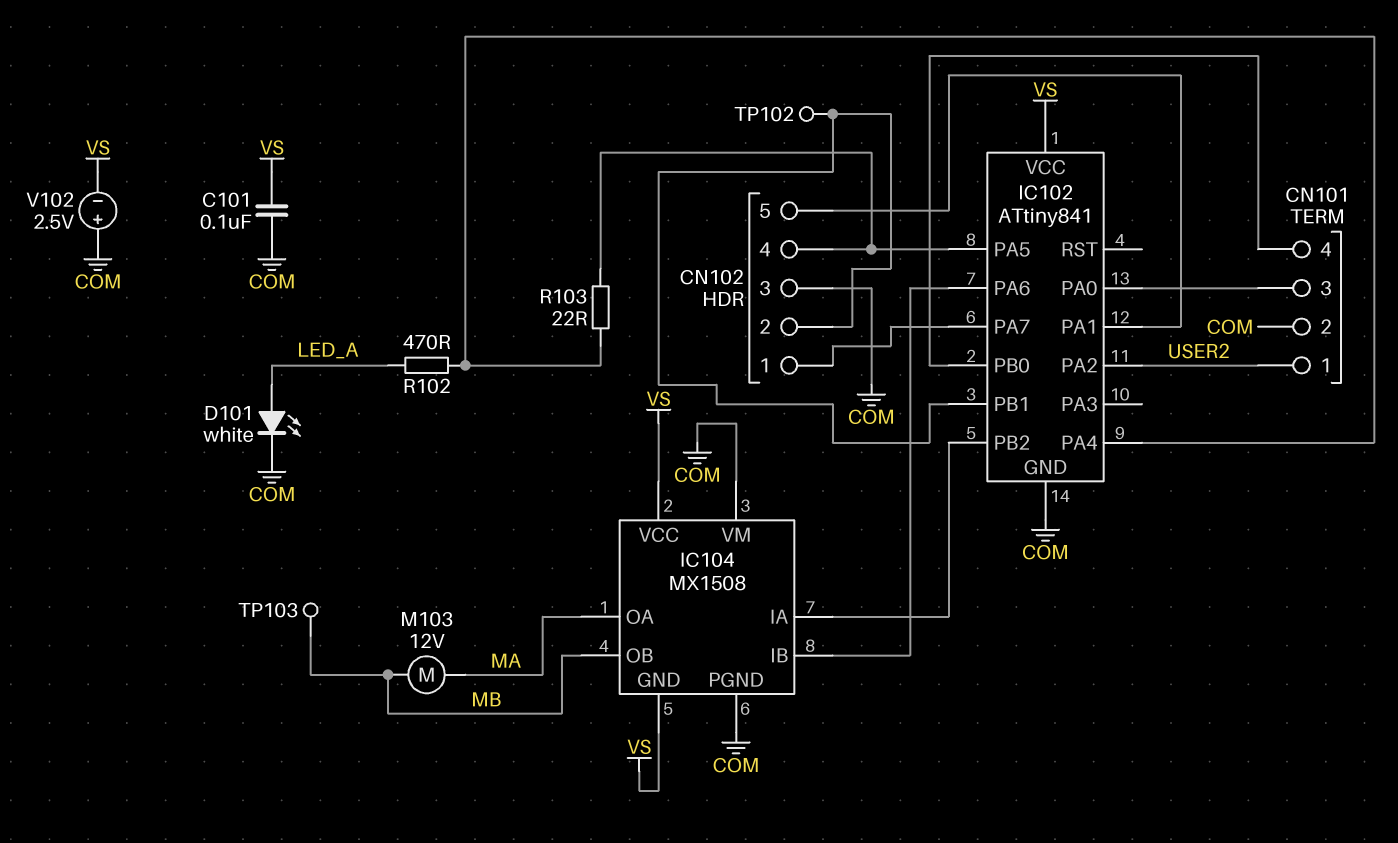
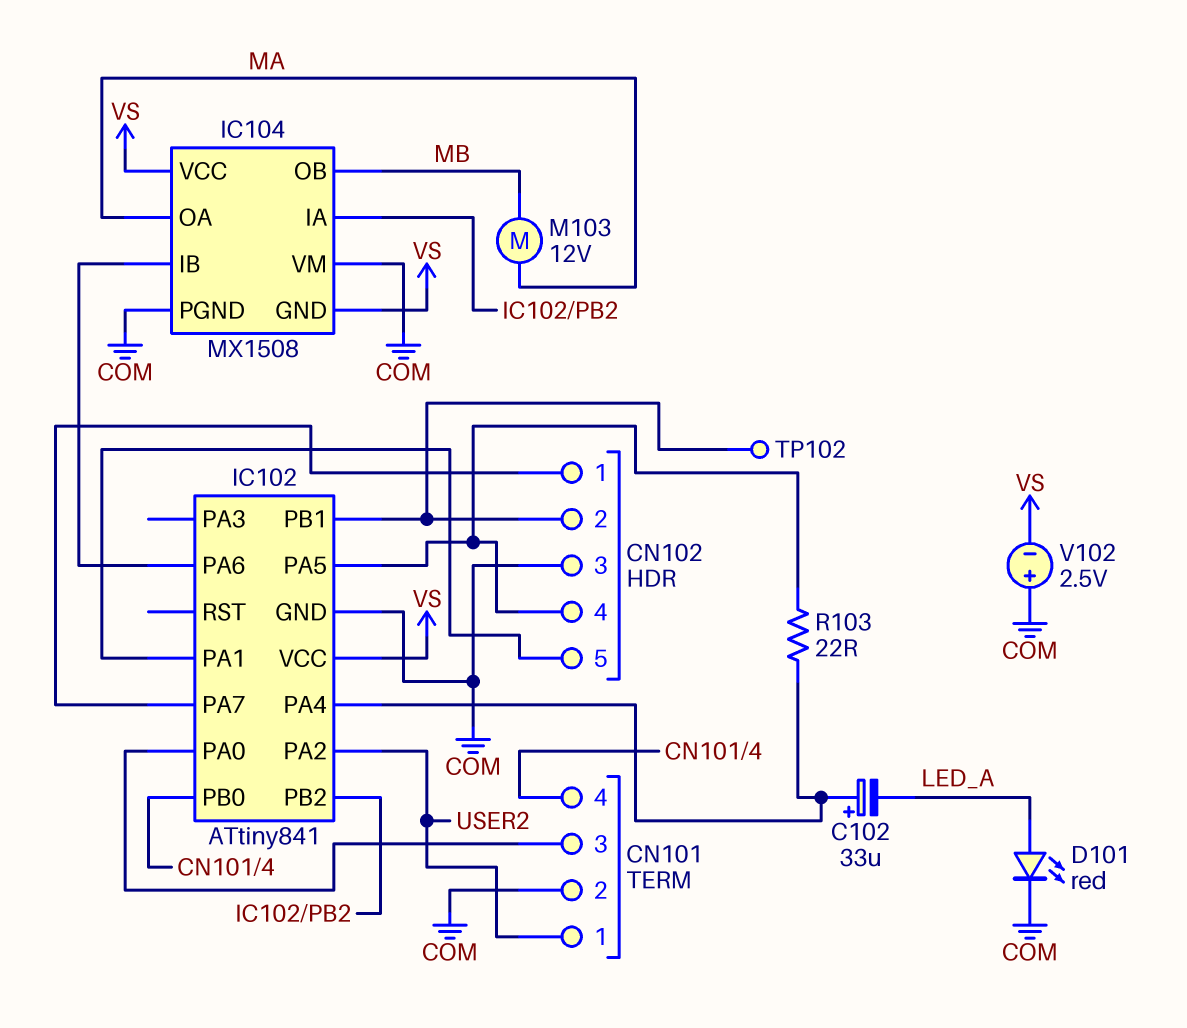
C101: 100nF (COM, VS) -> none
C102: none -> 33uF (plus IC102/PA4, minus LED_A)
D101: LED white (A LED_A, K COM) -> LED red (A LED_A, K COM)
R102: 470 (IC102/PA4, LED_A) -> none
TP103: test point (MB) -> none

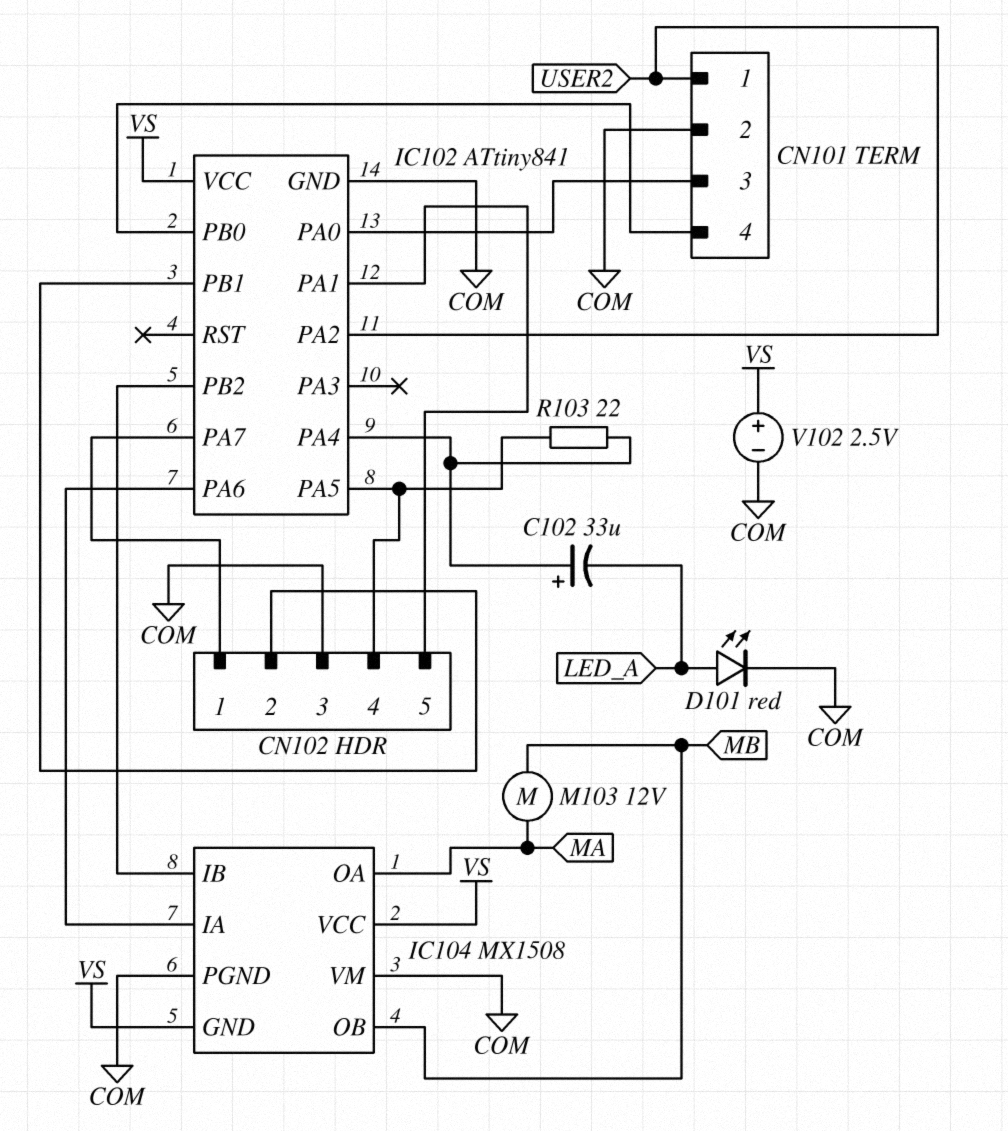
IC104 pin IA: IC102/PB2 -> IC102/PA6
IC104 pin IB: IC102/PA6 -> IC102/PB2
TP102: test point (CN102/2) -> none
V102: 2.5V (plus COM, minus VS) -> 2.5V (plus VS, minus COM)

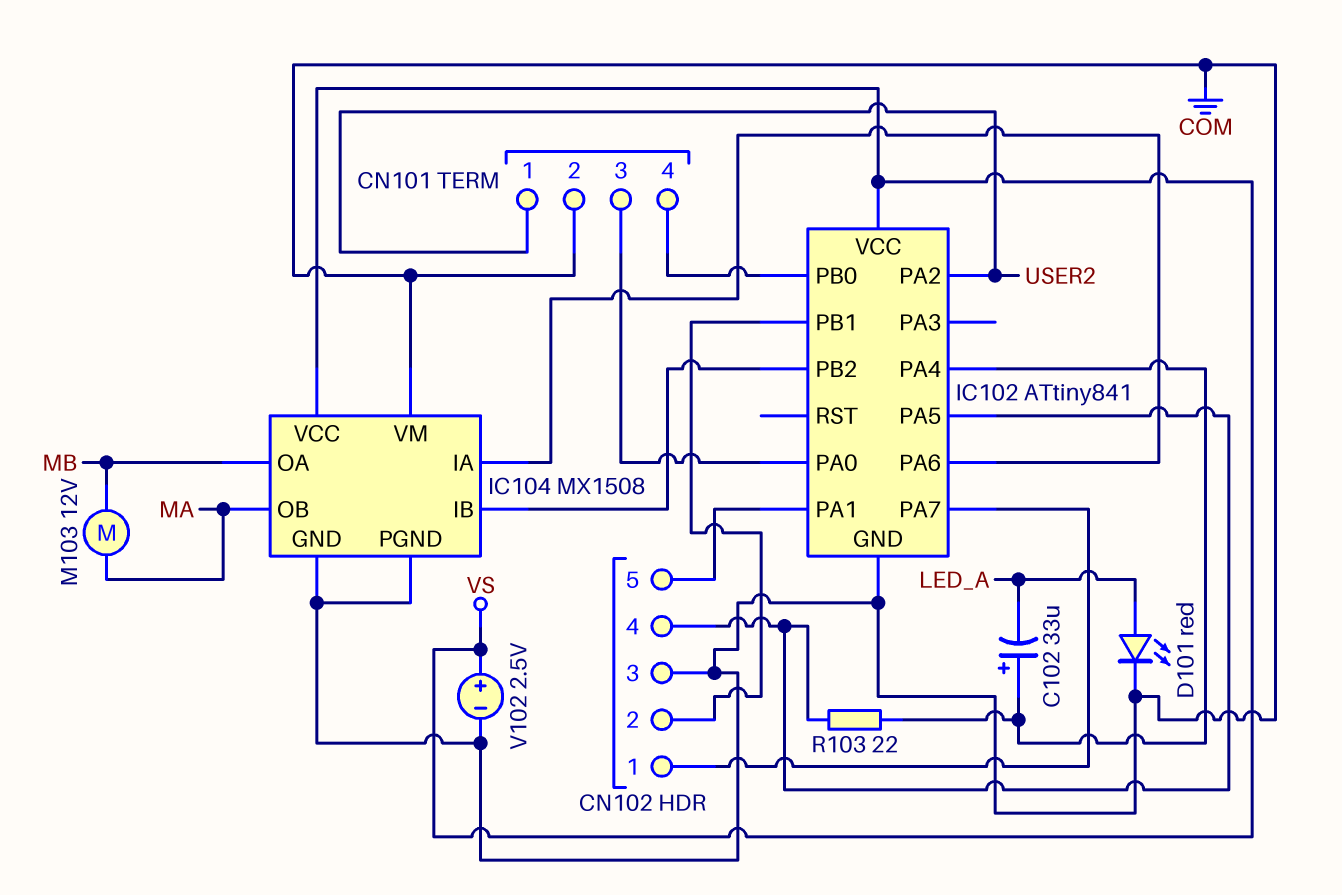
IC104 pin GND: VS -> COM
IC104 pin OA: MA -> MB
IC104 pin OB: MB -> MA

